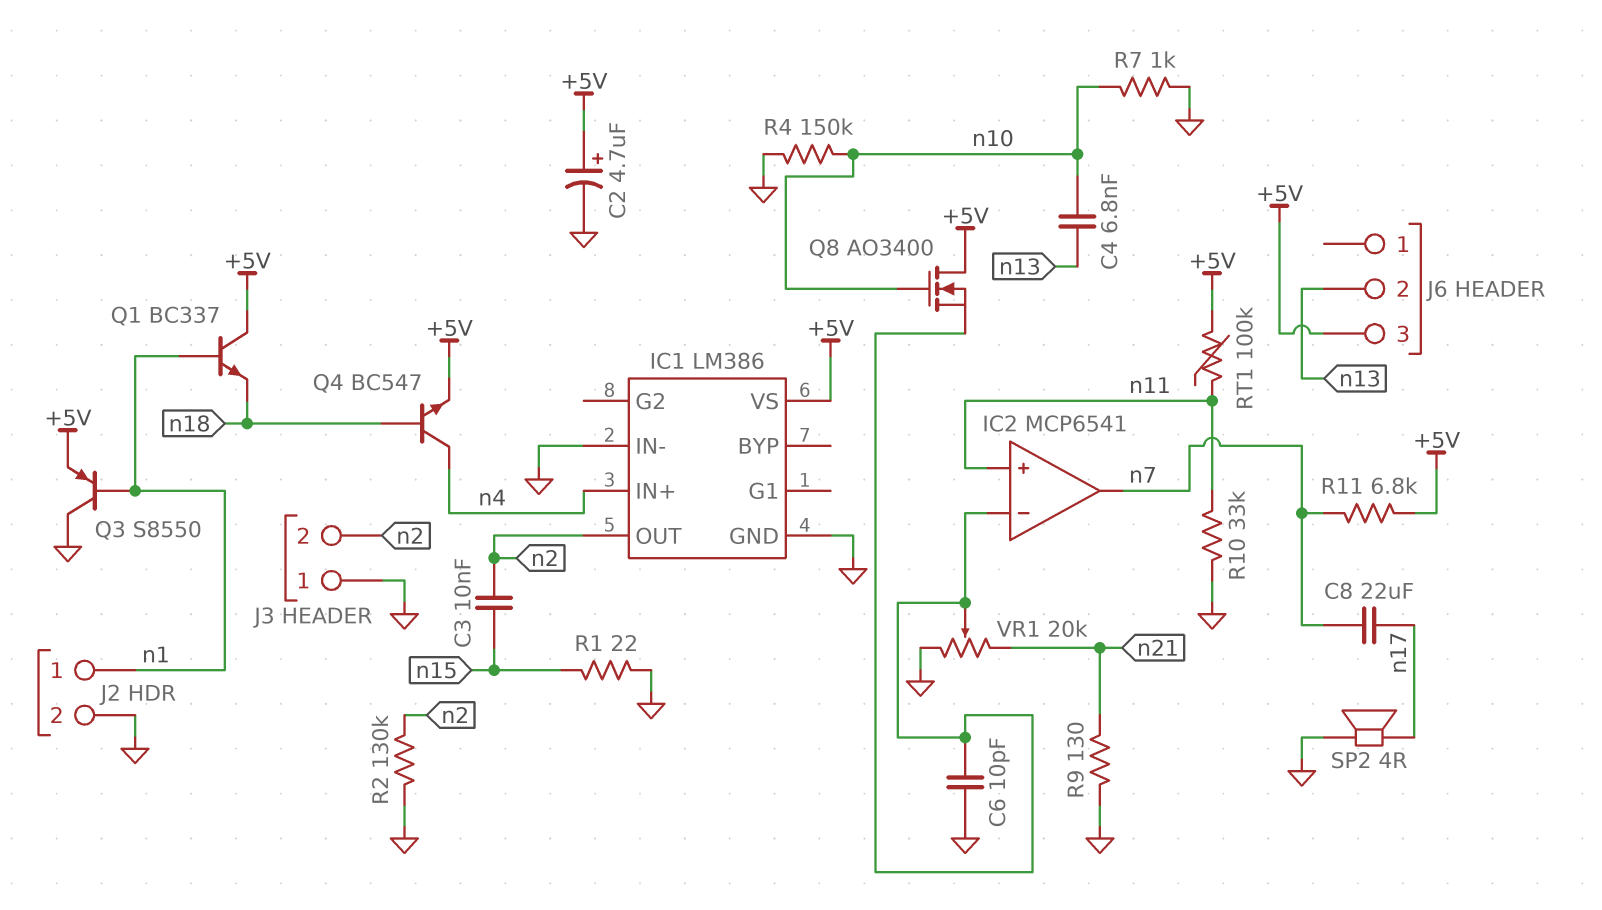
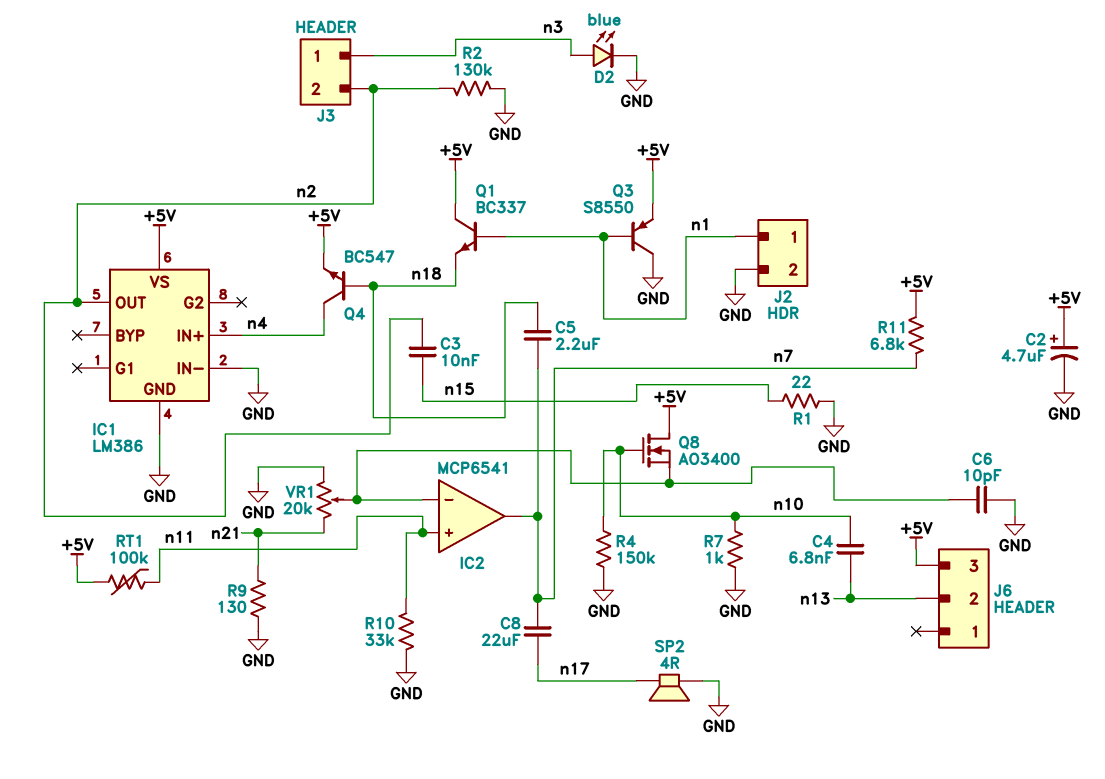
C5: none -> 2.2uF (n7, n18)
D2: none -> LED blue (A n3, K GND)
J3 pin 1: GND -> n3

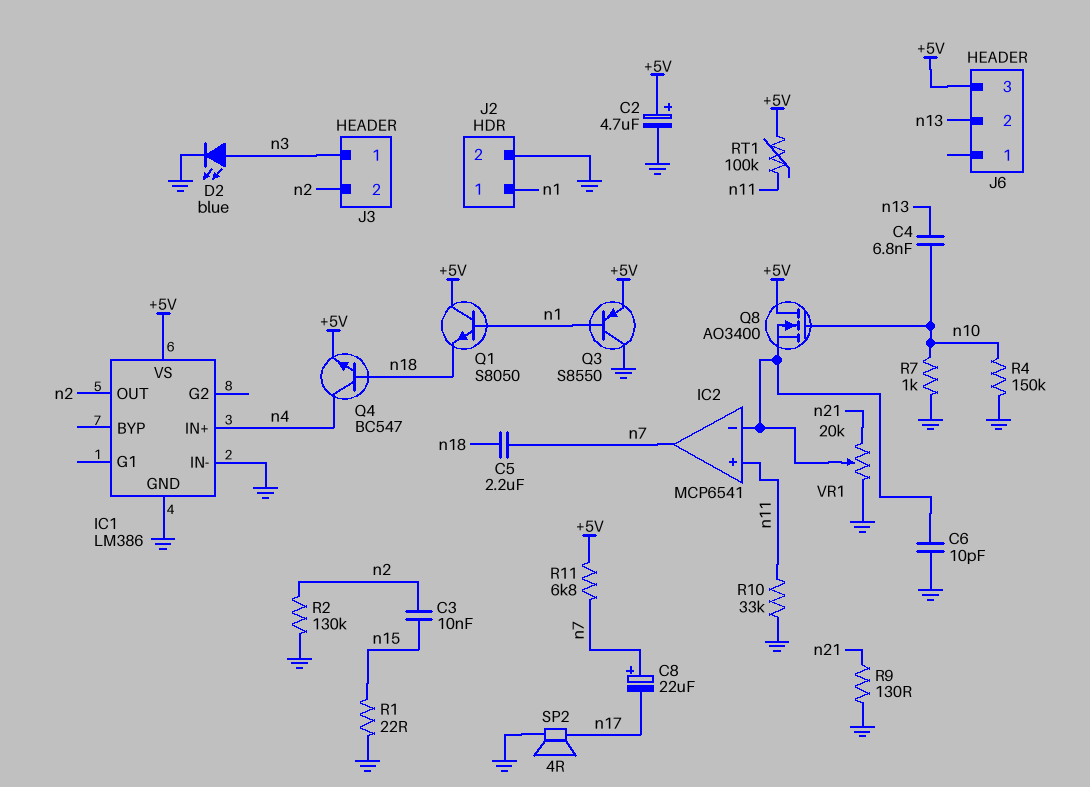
C8: 22uF (n7, n17) -> 22uF (plus n7, minus n17)
Q1: NPN BC337 (B n1, C +5V, E n18) -> NPN S8050 (B n1, C +5V, E n18)

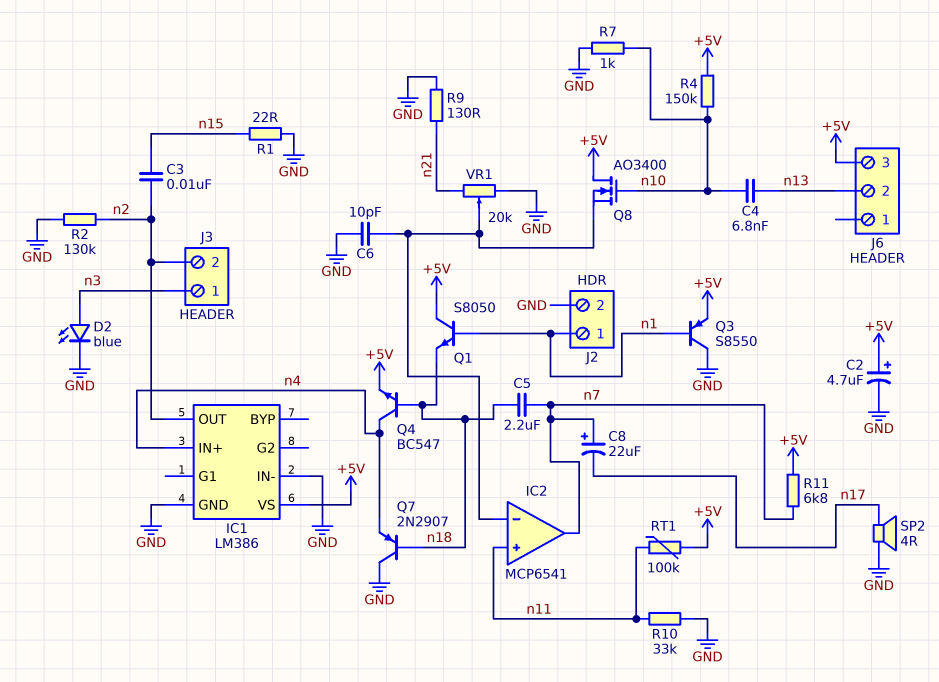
Q7: none -> PNP 2N2907 (B n18, C GND, E n4)
R4: 150k (GND, n10) -> 150k (+5V, n10)

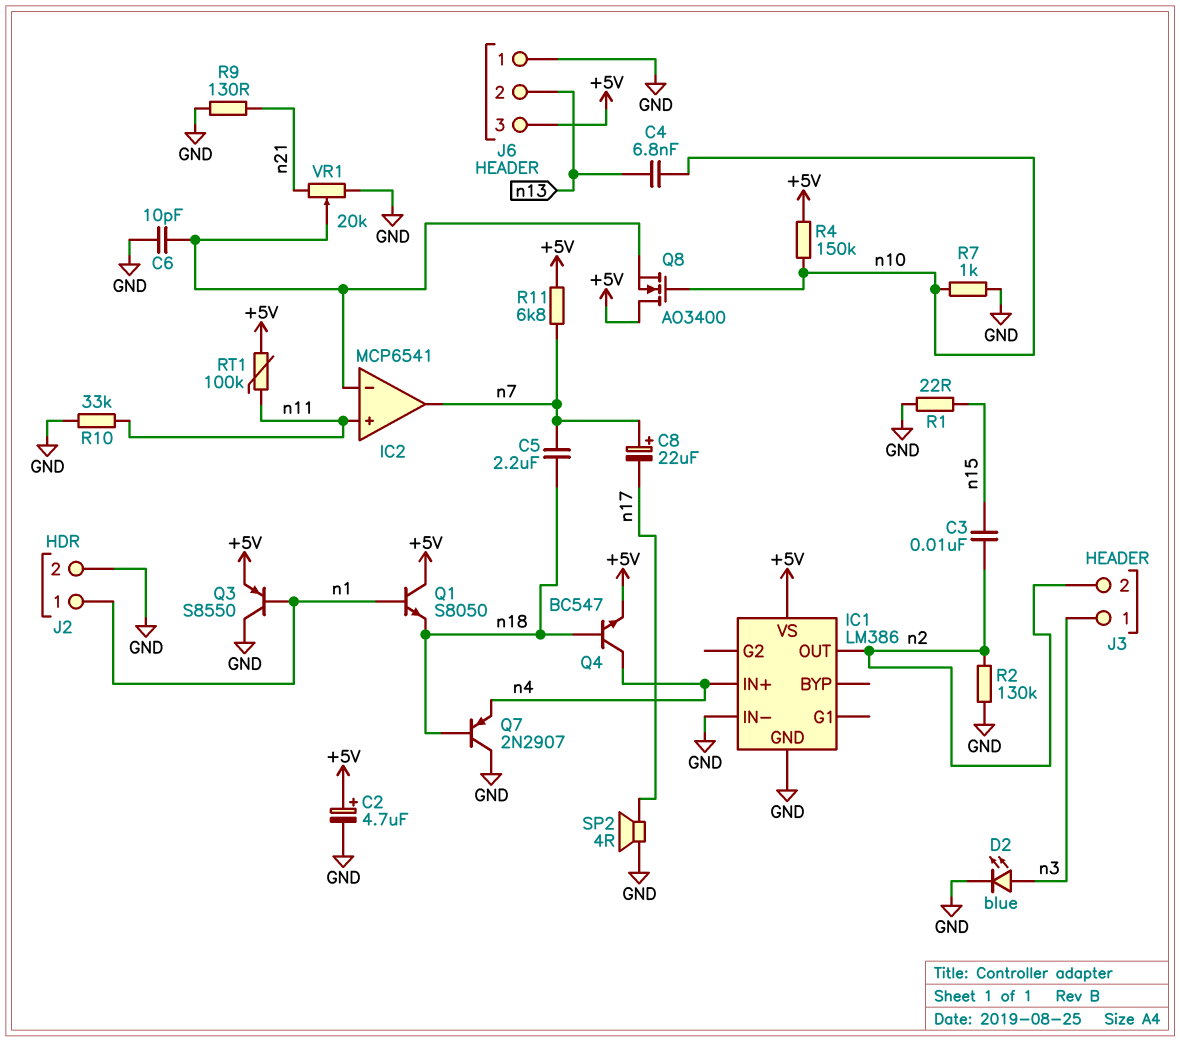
J6 pin 1: none -> GND

